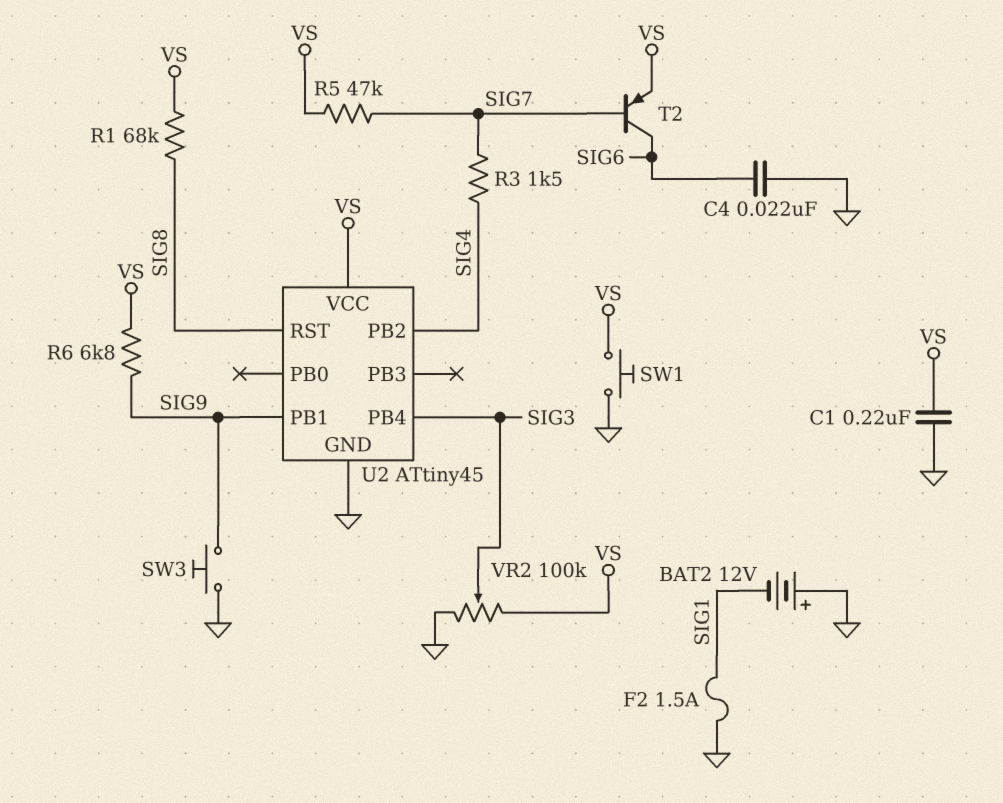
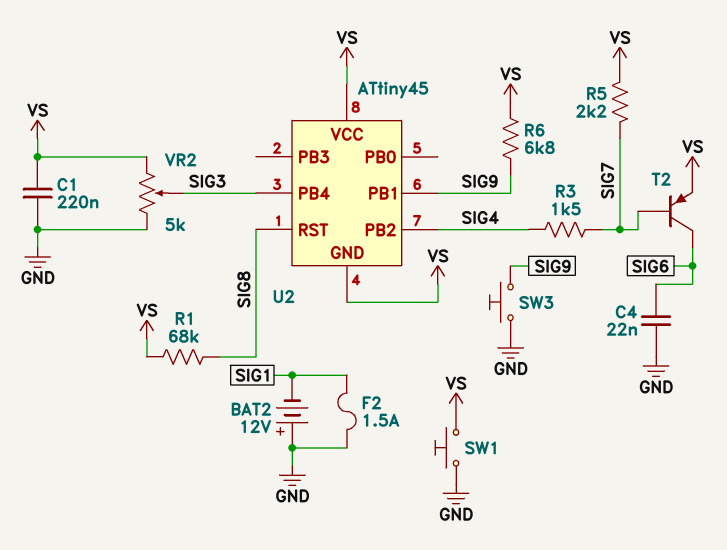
R5: 47k (SIG7, VS) -> 2.2k (SIG7, VS)
U2 pin GND: GND -> VS
VR2: 100k (GND, VS, wiper SIG3) -> 5k (GND, VS, wiper SIG3)

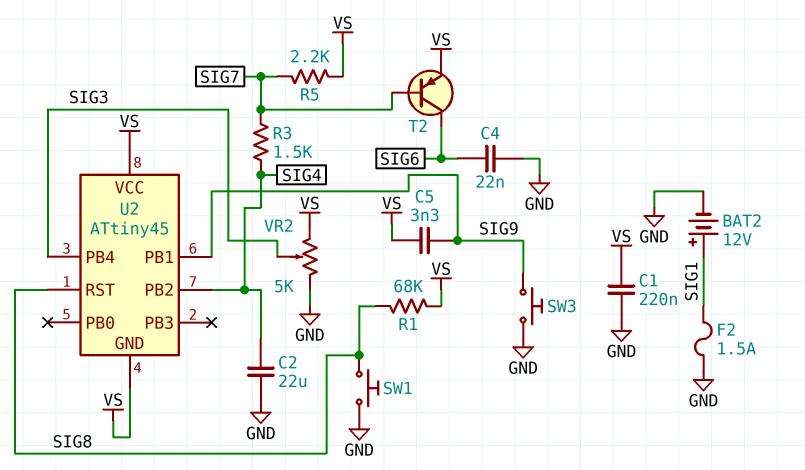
BAT2: 12V (plus GND, minus SIG1) -> 12V (plus SIG1, minus GND)
C2: none -> 22uF (GND, SIG4)
C5: none -> 3.3nF (SIG9, VS)
R6: 6.8k (SIG9, VS) -> none
SW1: button (GND, VS) -> button (GND, SIG8)

